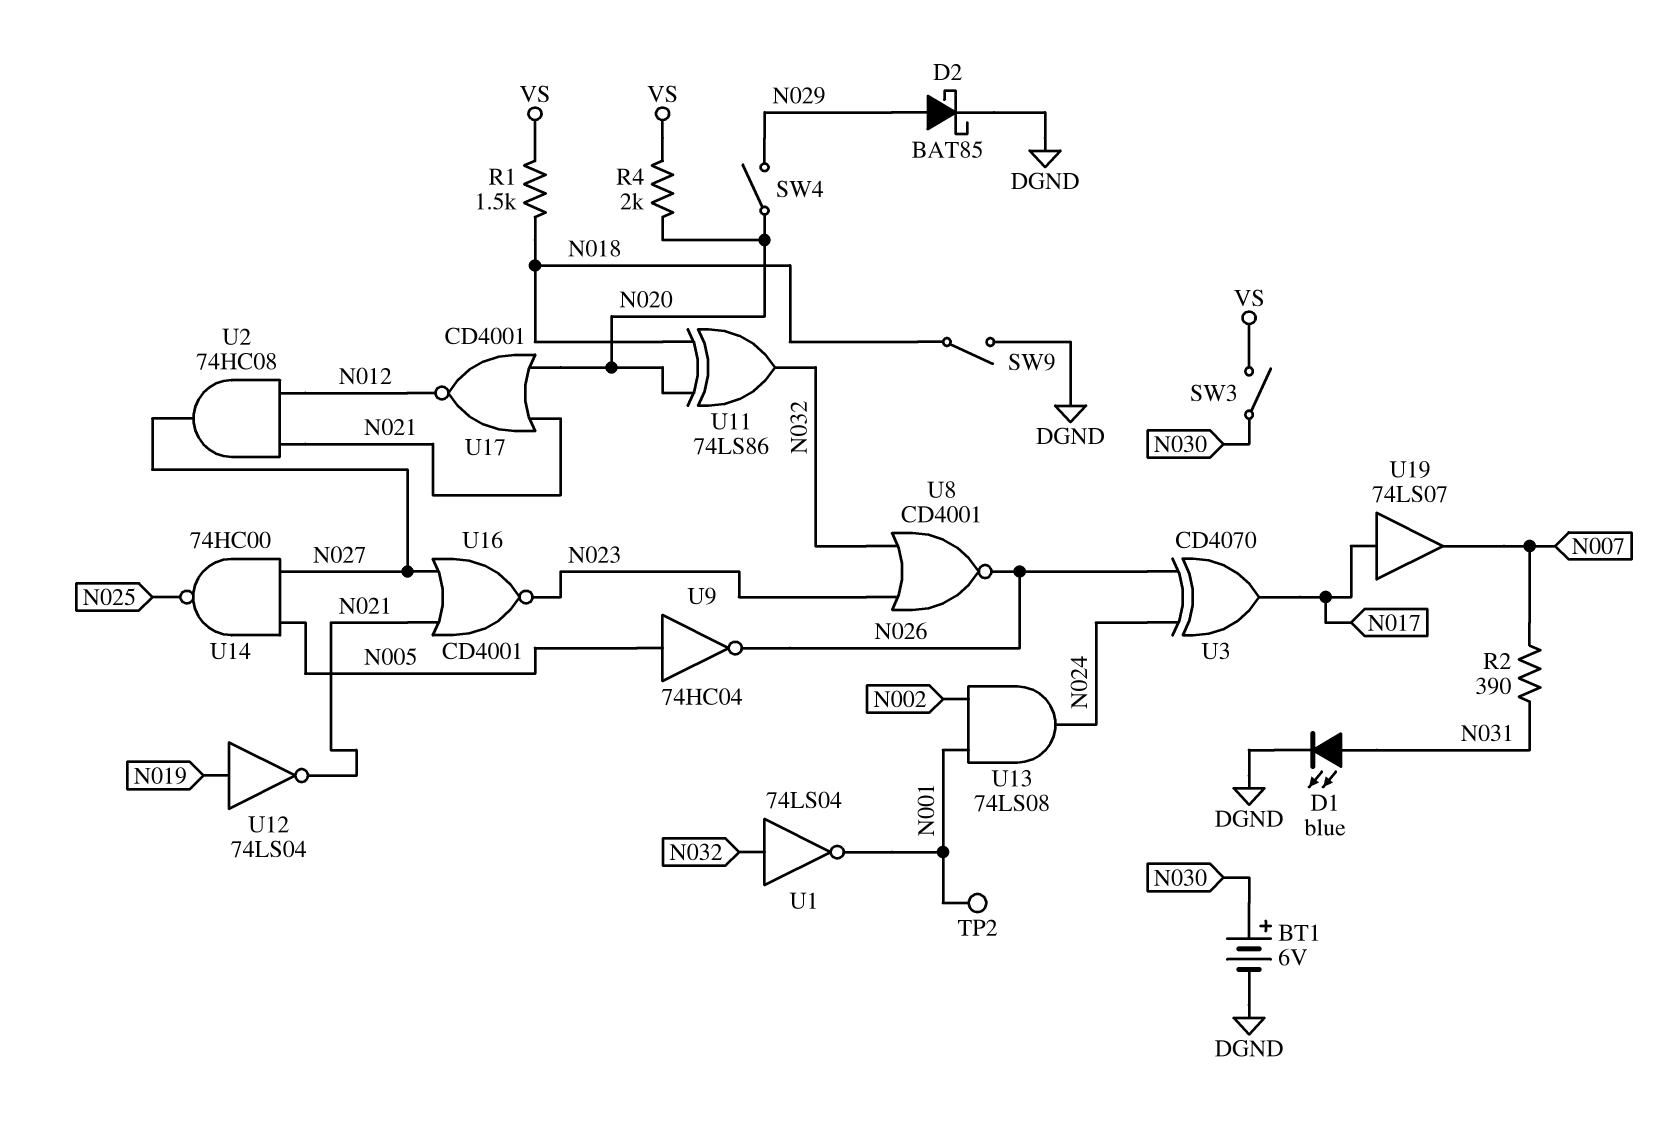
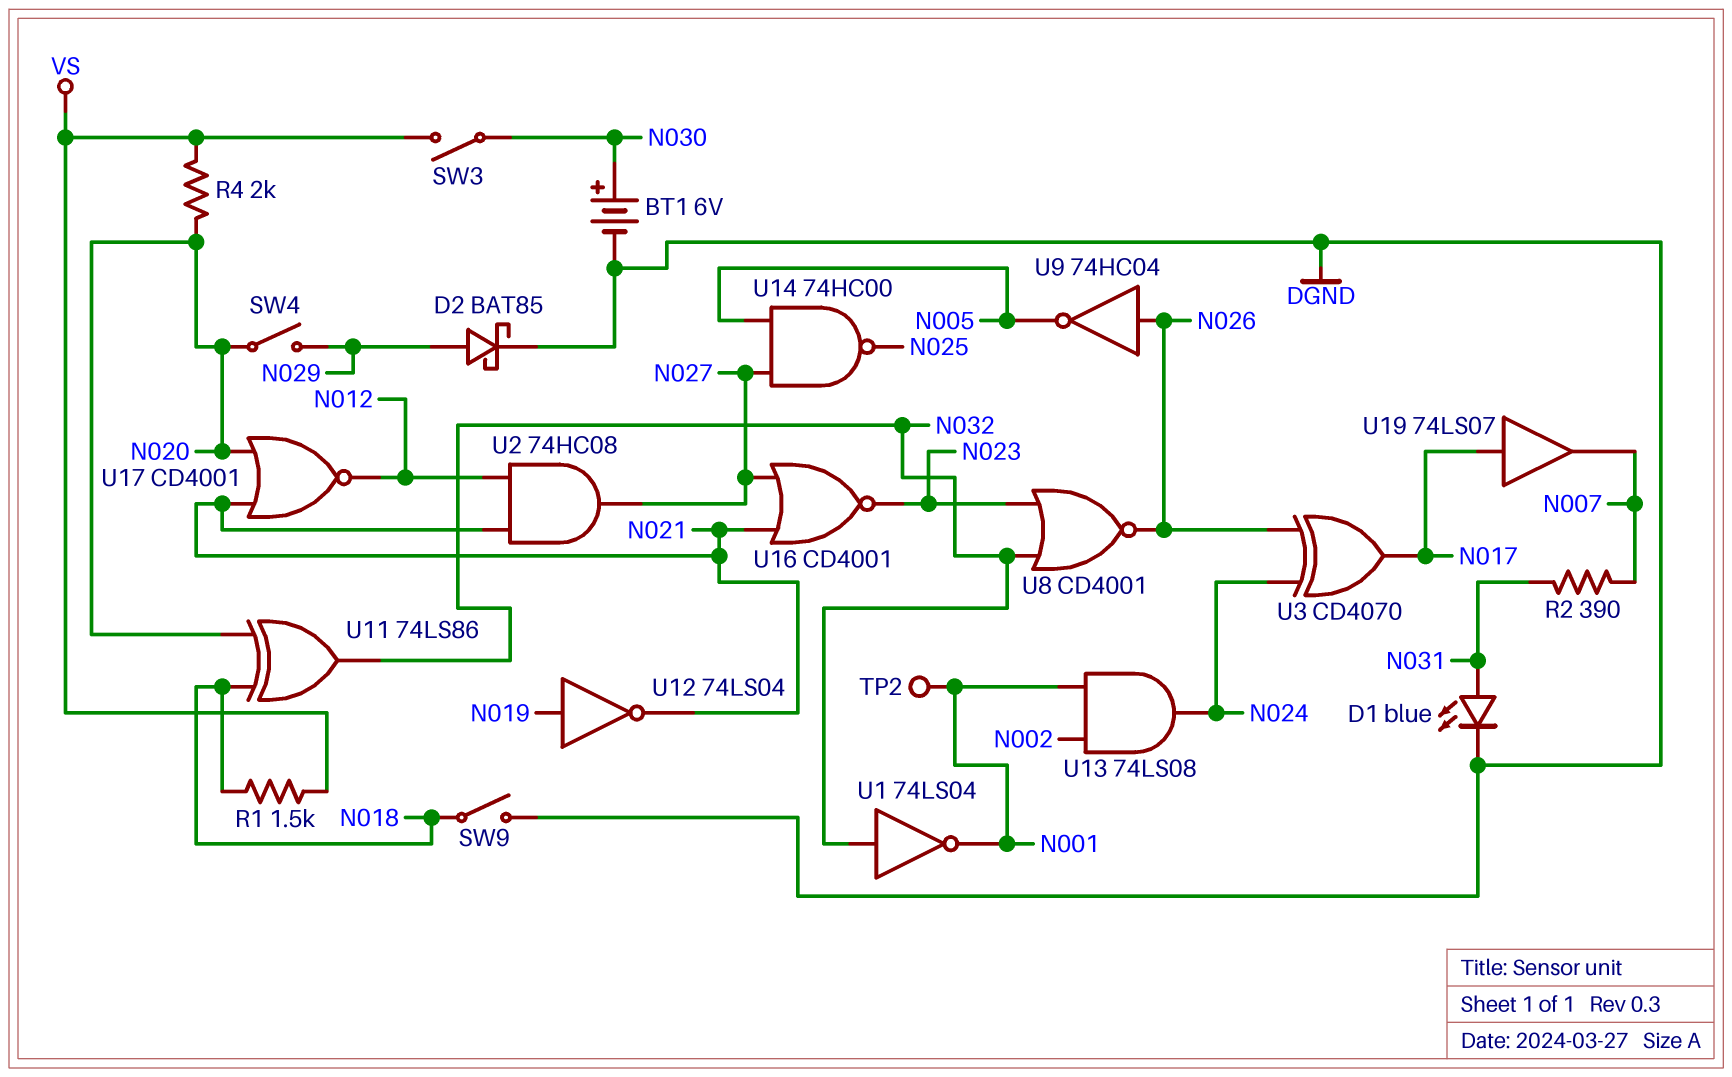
U9: NOT 74HC04 (in N005, out N026) -> NOT 74HC04 (in N026, out N005)

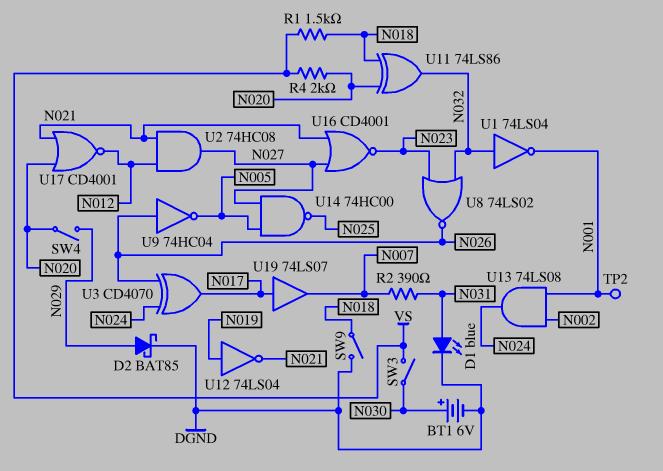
U8: NOR CD4001 (in N023, in N032, out N026) -> NOR 74LS02 (in N023, in N032, out N026)

